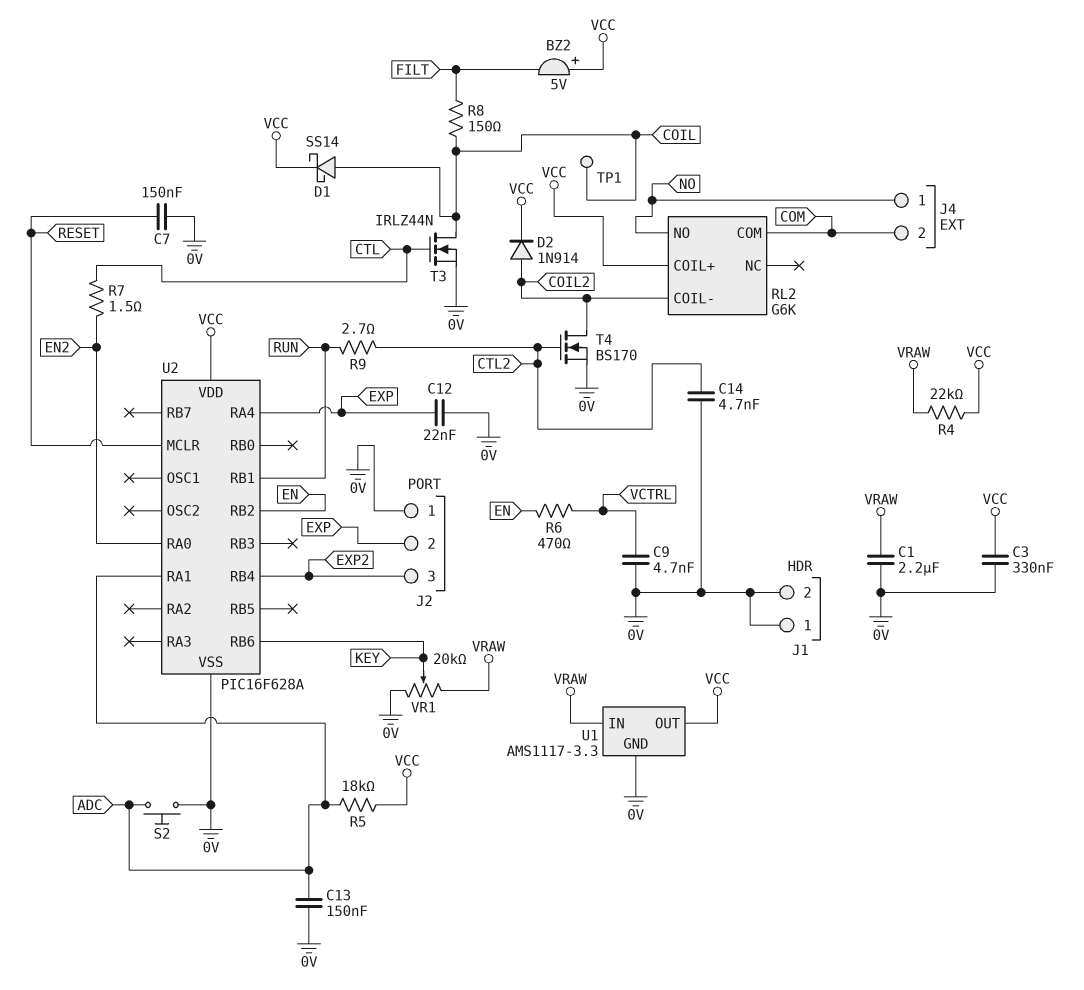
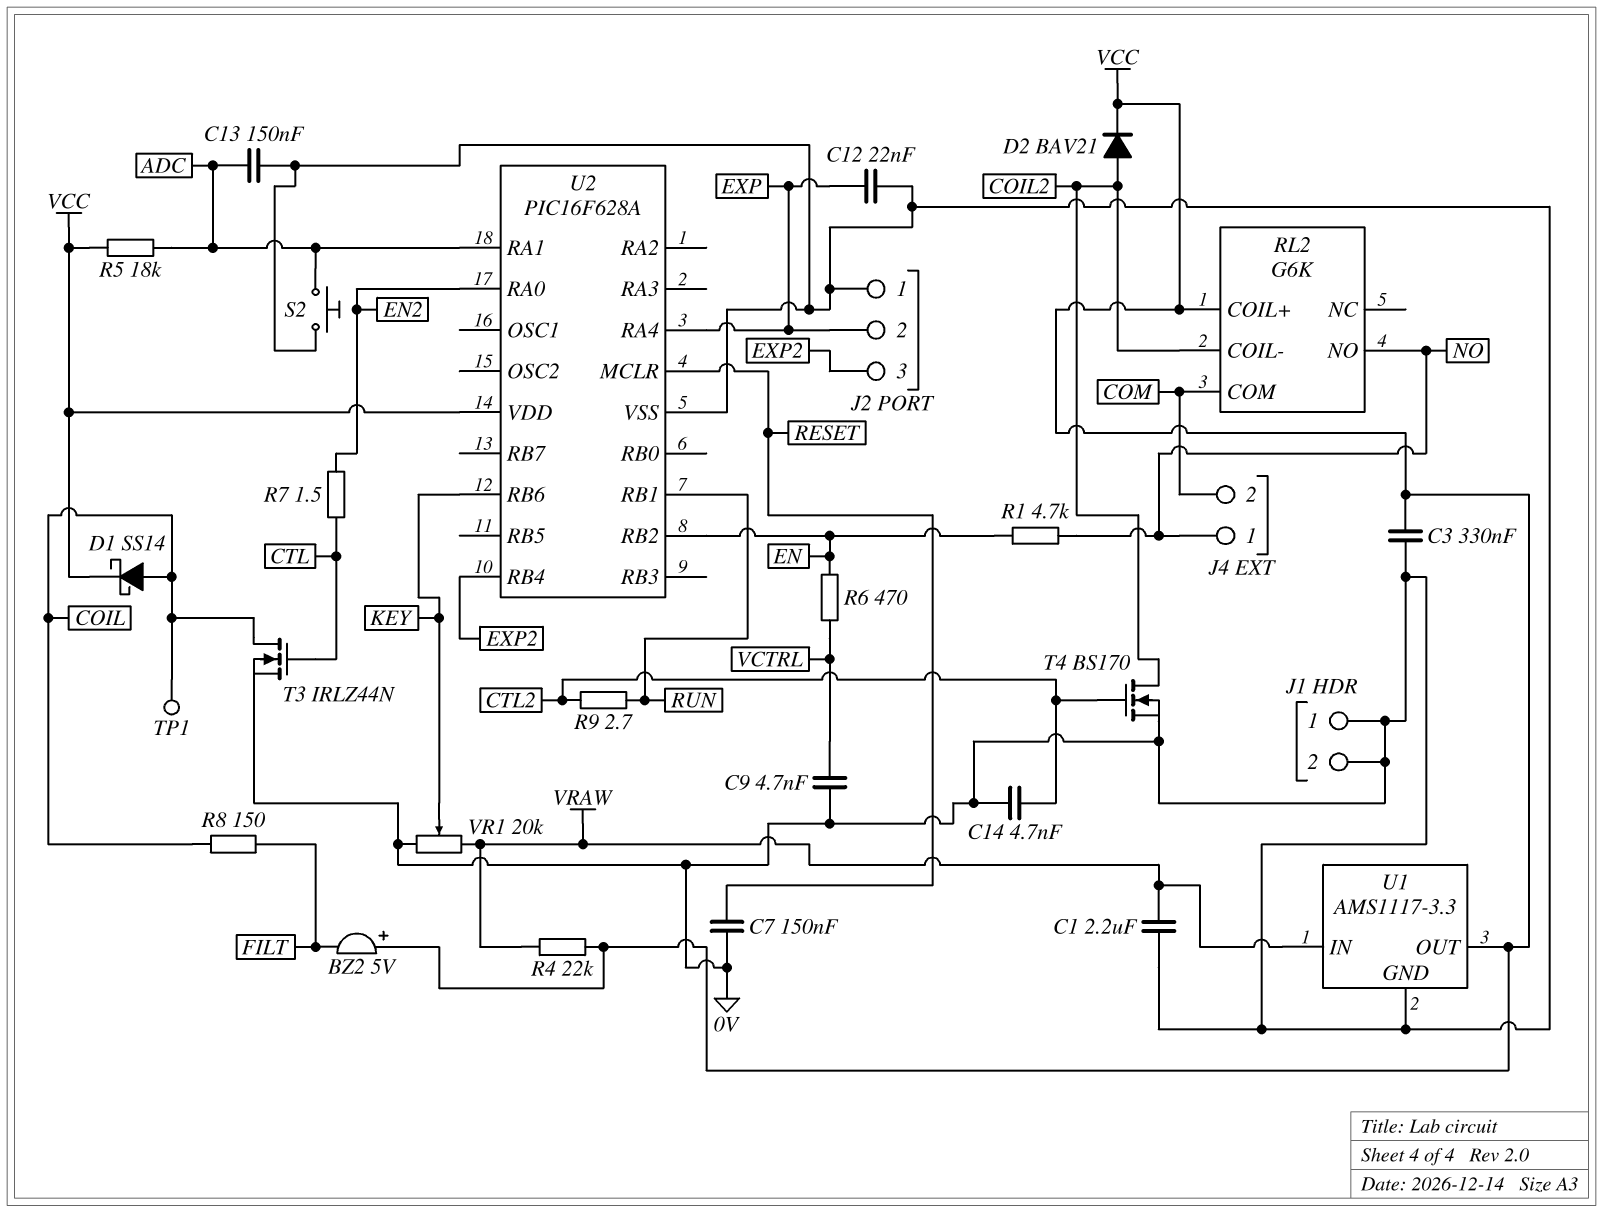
D2: diode 1N914 (A COIL2, K VCC) -> diode BAV21 (A COIL2, K VCC)
R1: none -> 4.7k (EN, NO)

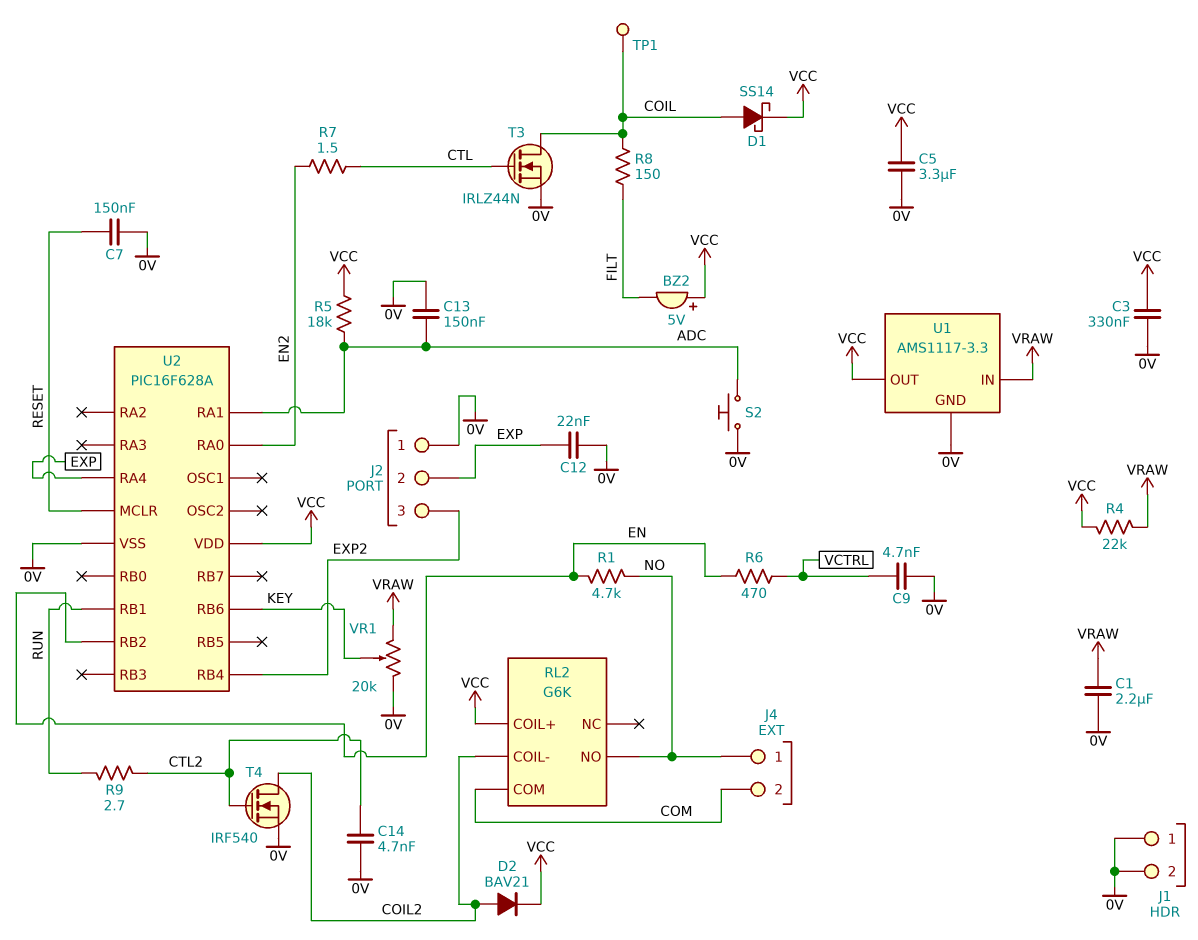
C5: none -> 3.3uF (0V, VCC)
T4: NMOS BS170 (G CTL2, D COIL2, S 0V) -> NMOS IRF540 (G CTL2, D COIL2, S 0V)

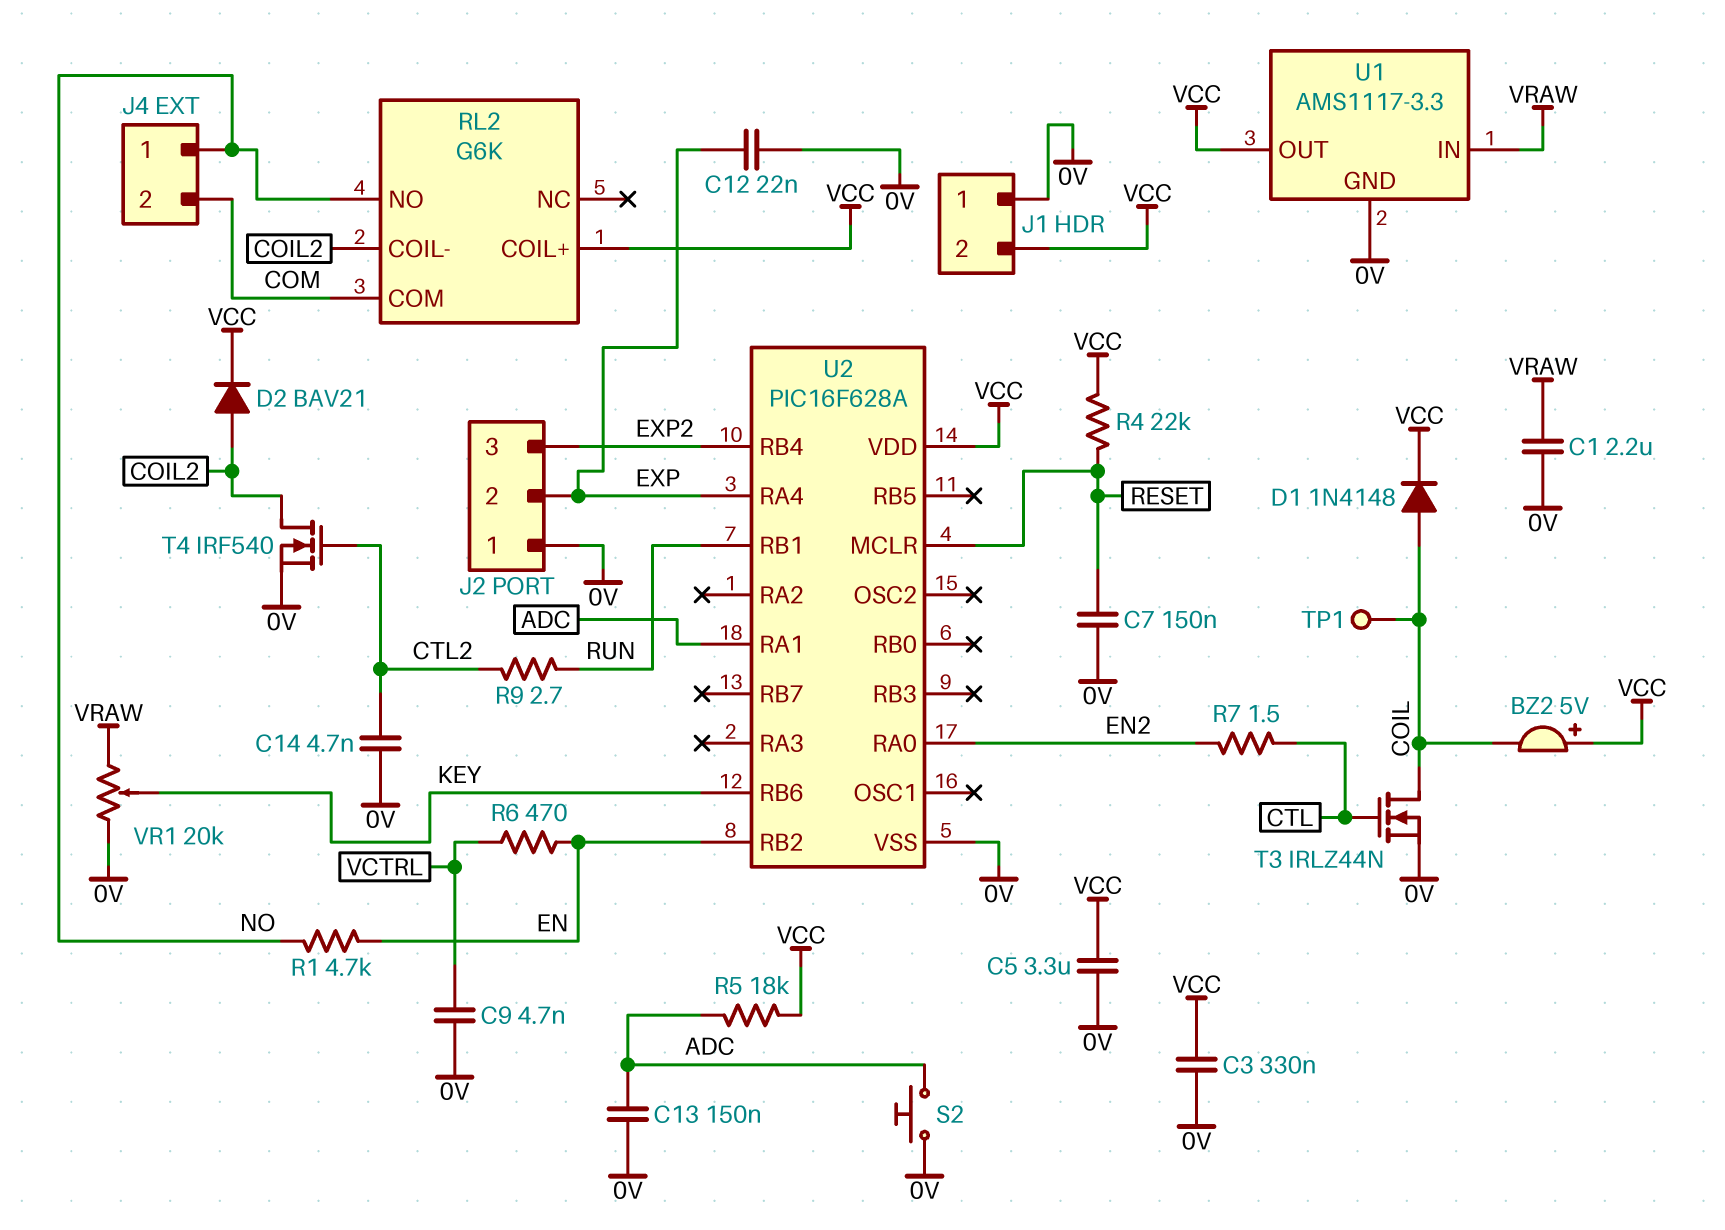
BZ2: buzzer 5V (plus VCC, minus FILT) -> buzzer 5V (plus VCC, minus COIL)
D1: schottky SS14 (A COIL, K VCC) -> diode 1N4148 (A COIL, K VCC)
J1 pin 2: 0V -> VCC
R4: 22k (VCC, VRAW) -> 22k (RESET, VCC)
R8: 150 (COIL, FILT) -> none

